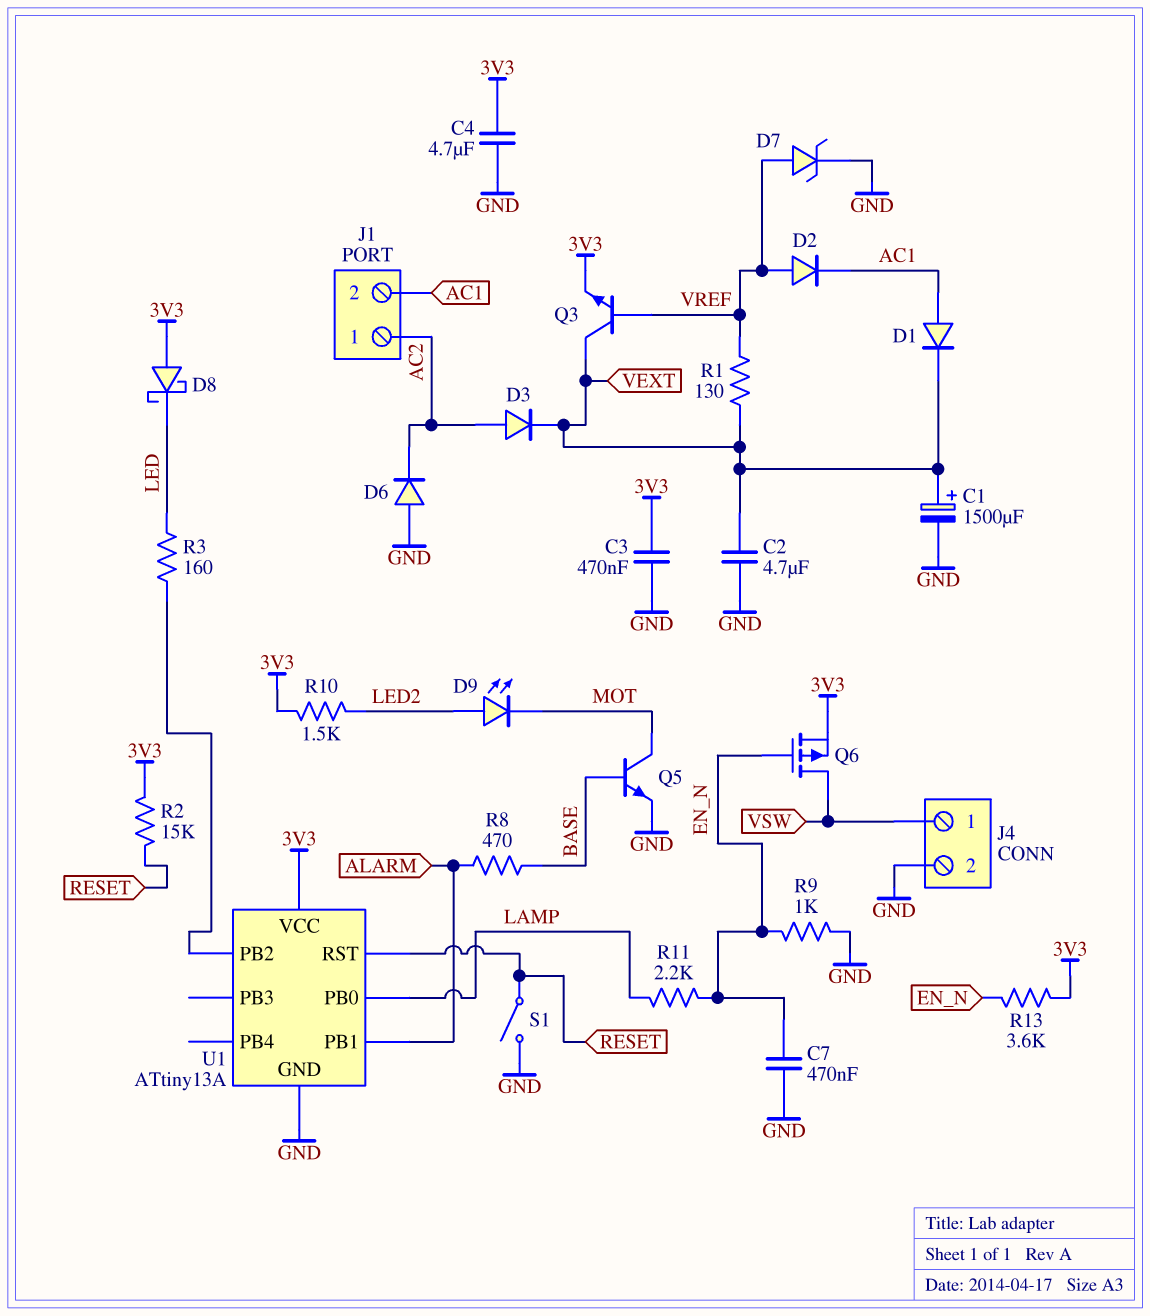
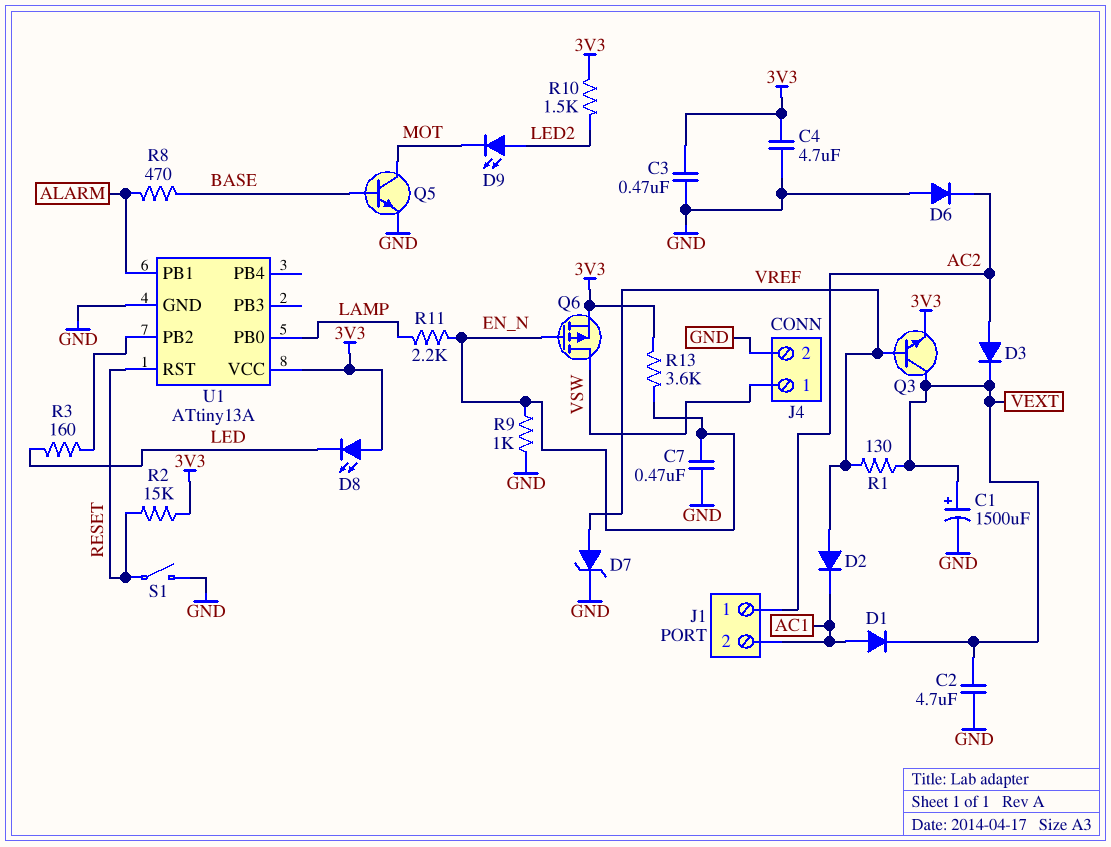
D8: schottky (A 3V3, K LED) -> LED (A 3V3, K LED)

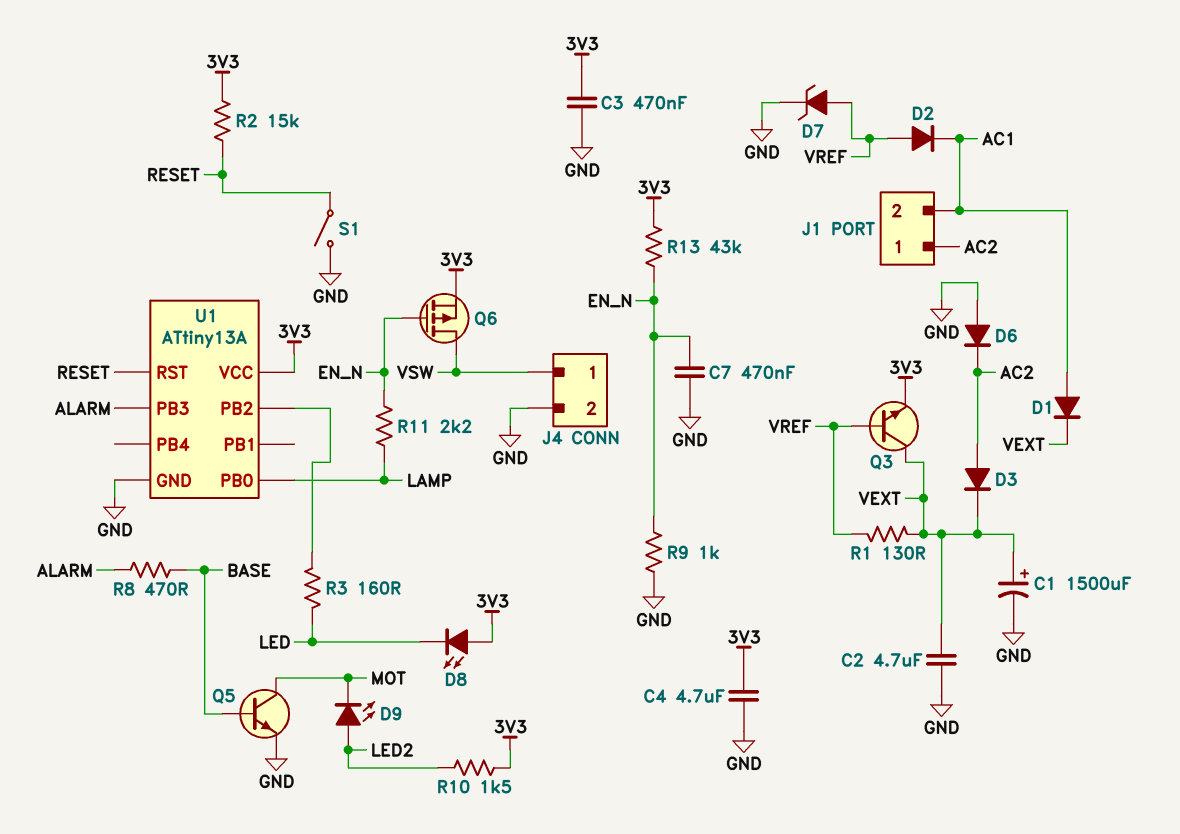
R13: 3.6k (3V3, EN_N) -> 43k (3V3, EN_N)
U1 pin PB1: ALARM -> none
U1 pin PB3: none -> ALARM

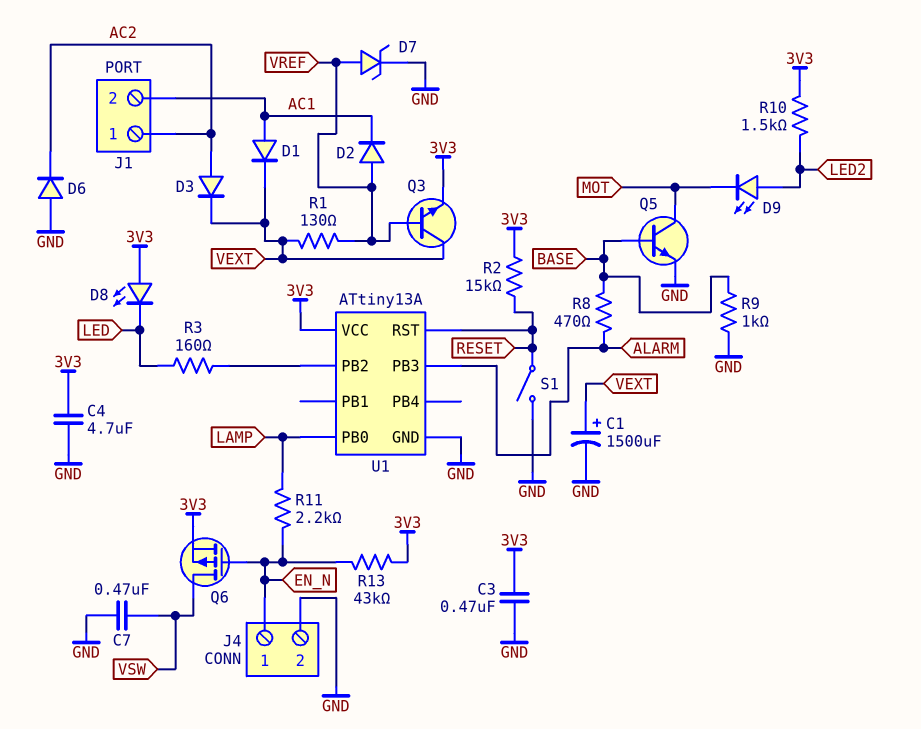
C2: 4.7uF (GND, VEXT) -> none
C7: 470nF (EN_N, GND) -> 470nF (GND, VSW)
J4 pin 1: VSW -> EN_N
R9: 1k (EN_N, GND) -> 1k (BASE, GND)

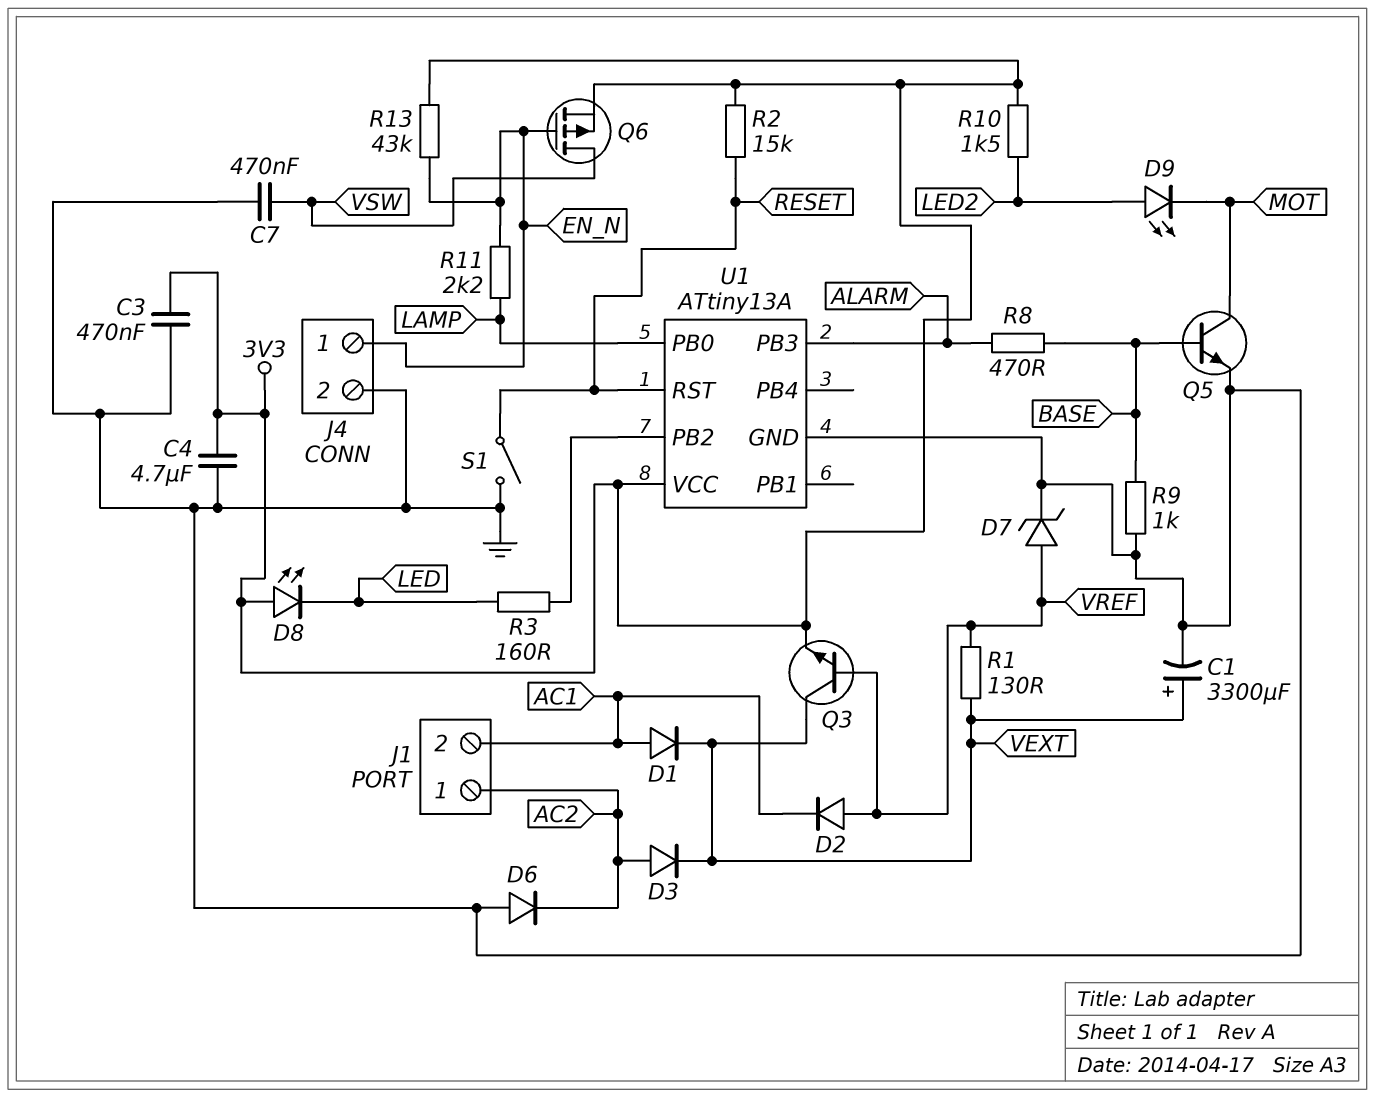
C1: 1500uF (plus VEXT, minus GND) -> 3300uF (plus VEXT, minus GND)

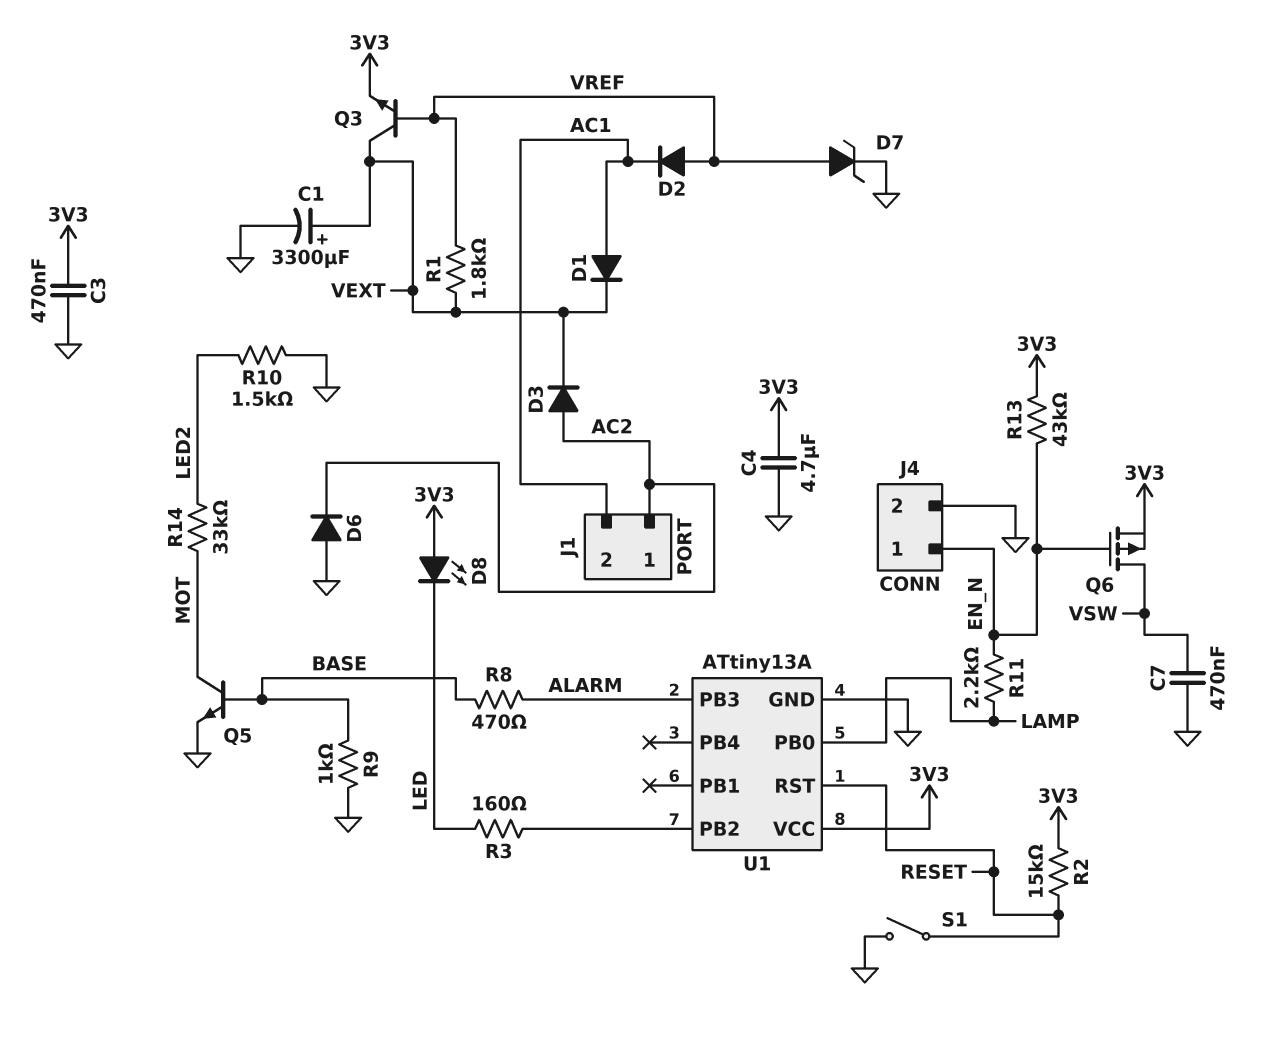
D9: LED (A LED2, K MOT) -> none
R1: 130 (VEXT, VREF) -> 1.8k (VEXT, VREF)
R10: 1.5k (3V3, LED2) -> 1.5k (GND, LED2)
R14: none -> 33k (LED2, MOT)

